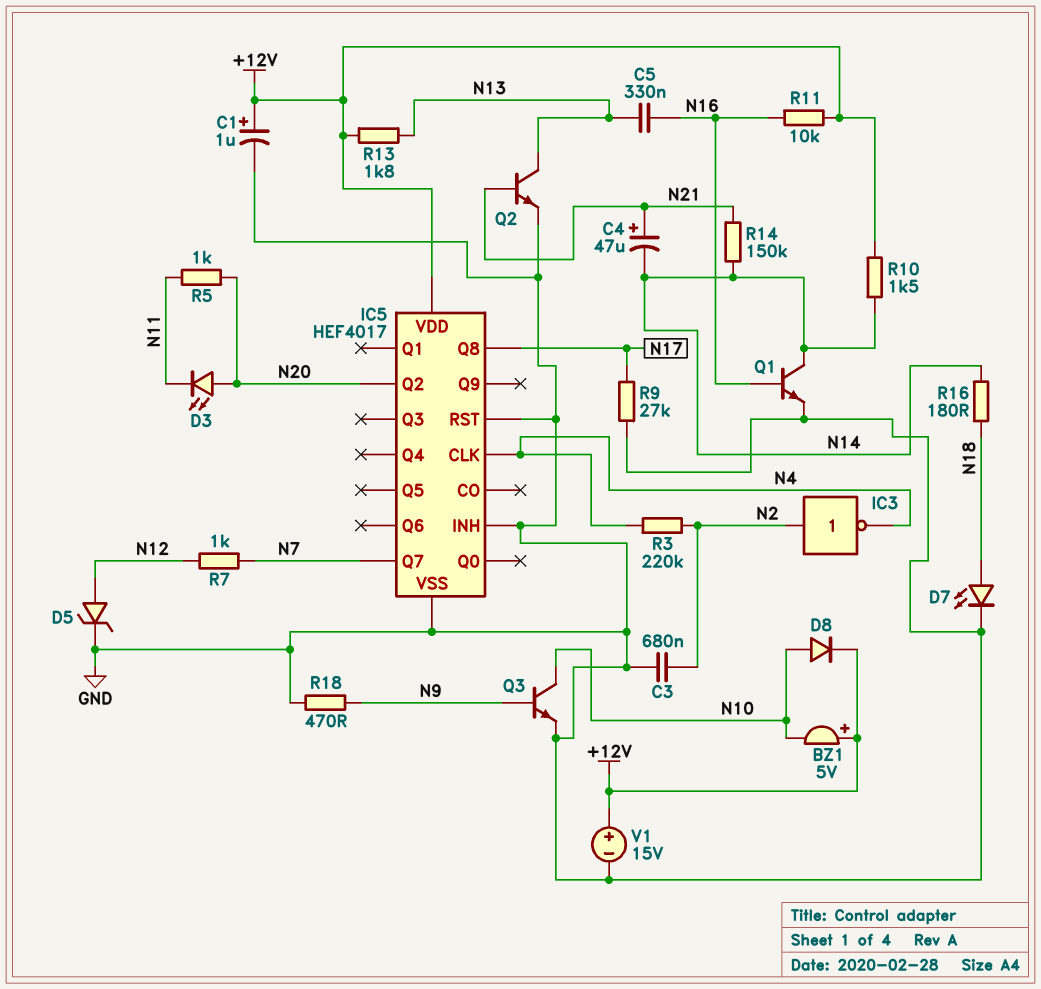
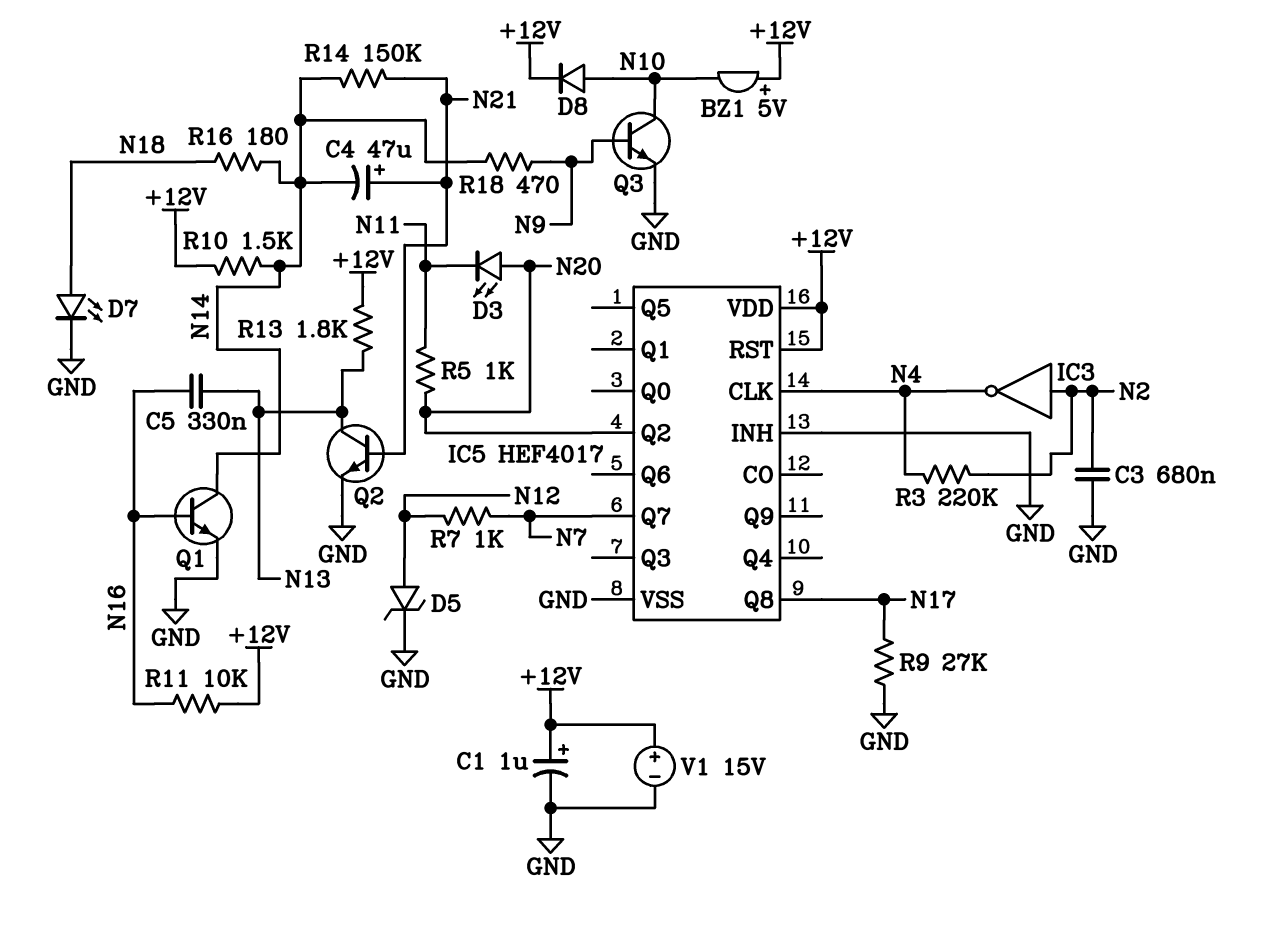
IC5 pin RST: GND -> +12V
R18: 470 (GND, N9) -> 470 (N9, N14)

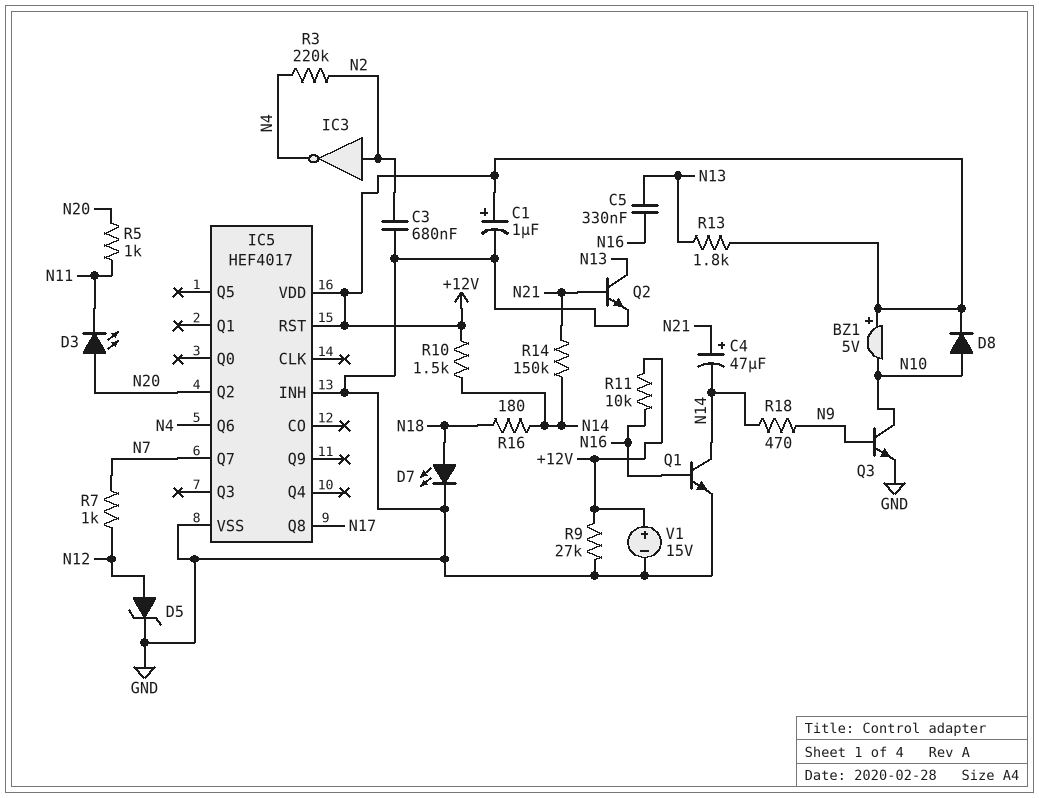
IC5 pin CLK: N4 -> none
IC5 pin Q6: none -> N4
R9: 27k (GND, N17) -> 27k (+12V, GND)

